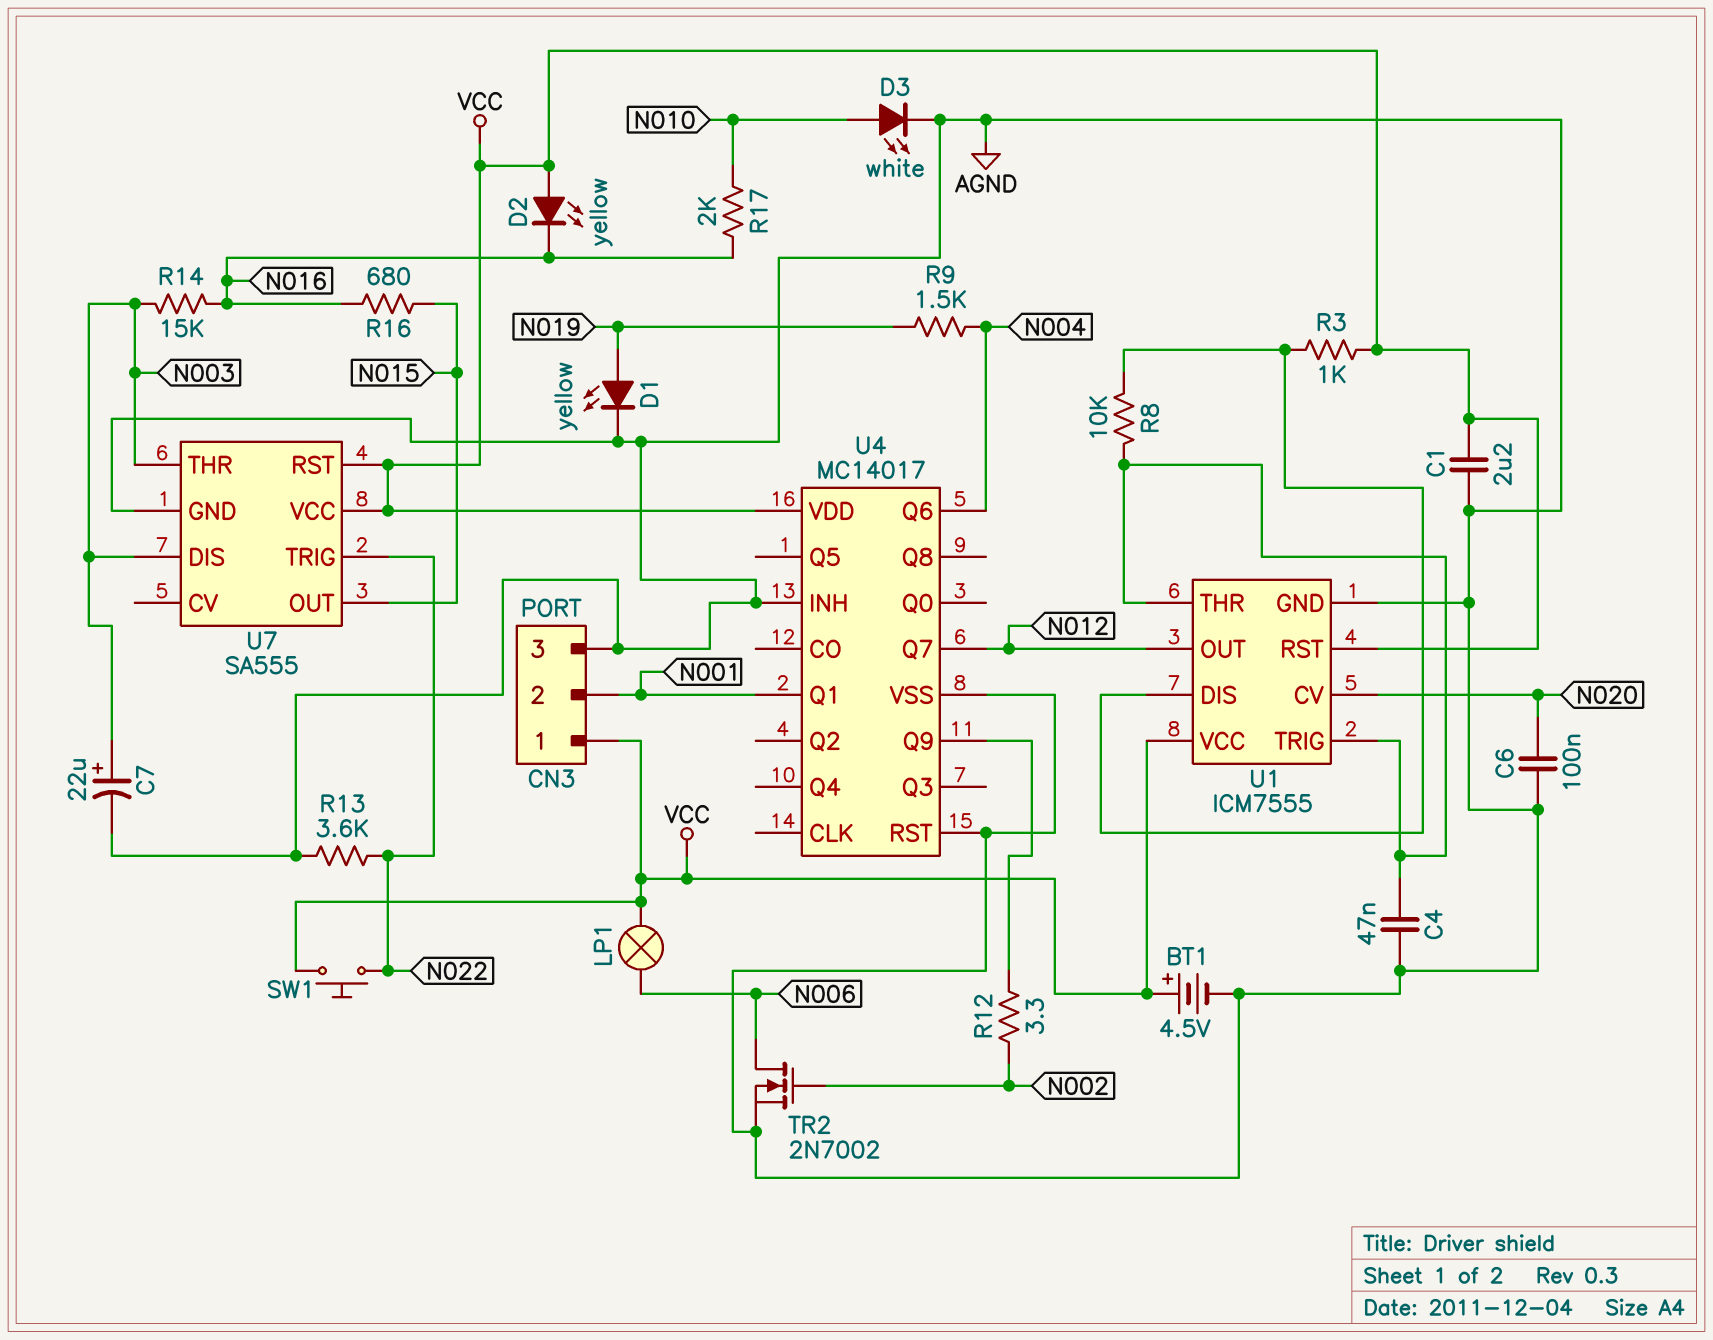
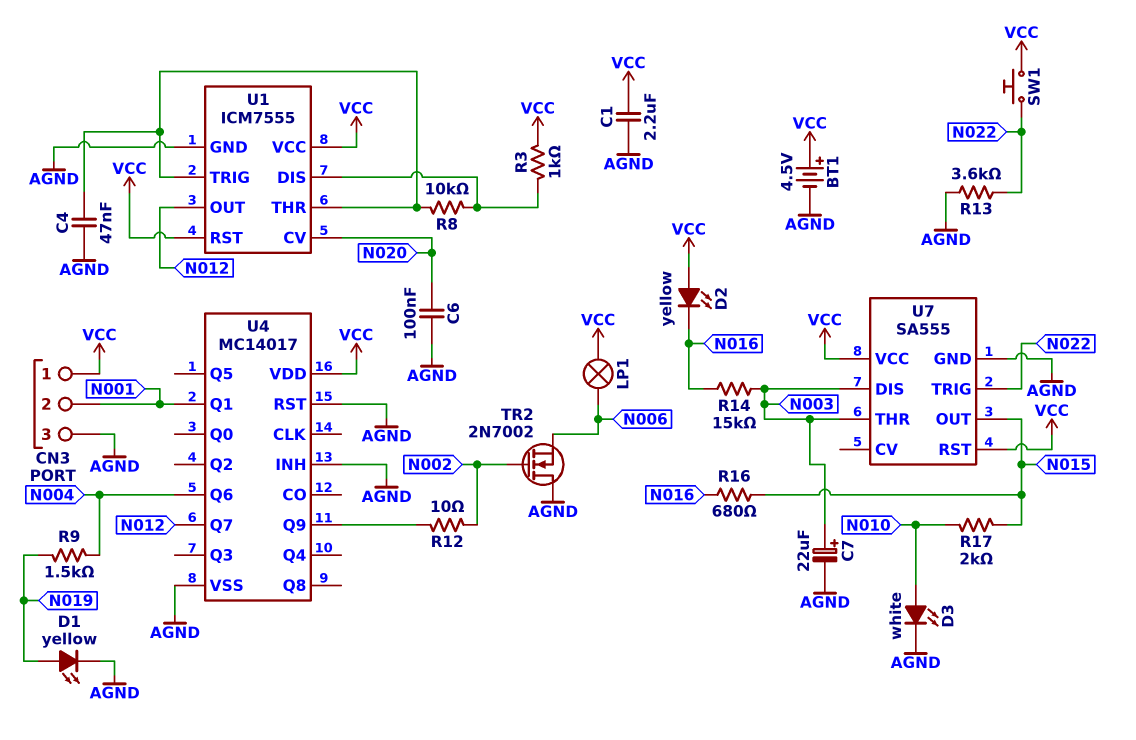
R12: 3.3 (N002, U4/Q9) -> 10 (N002, U4/Q9)
R17: 2k (N010, N016) -> 2k (N010, N015)
TR2: NMOS 2N7002 (G N002, D N006, S AGND) -> NMOS 2N7002 (G N002, D AGND, S N006)

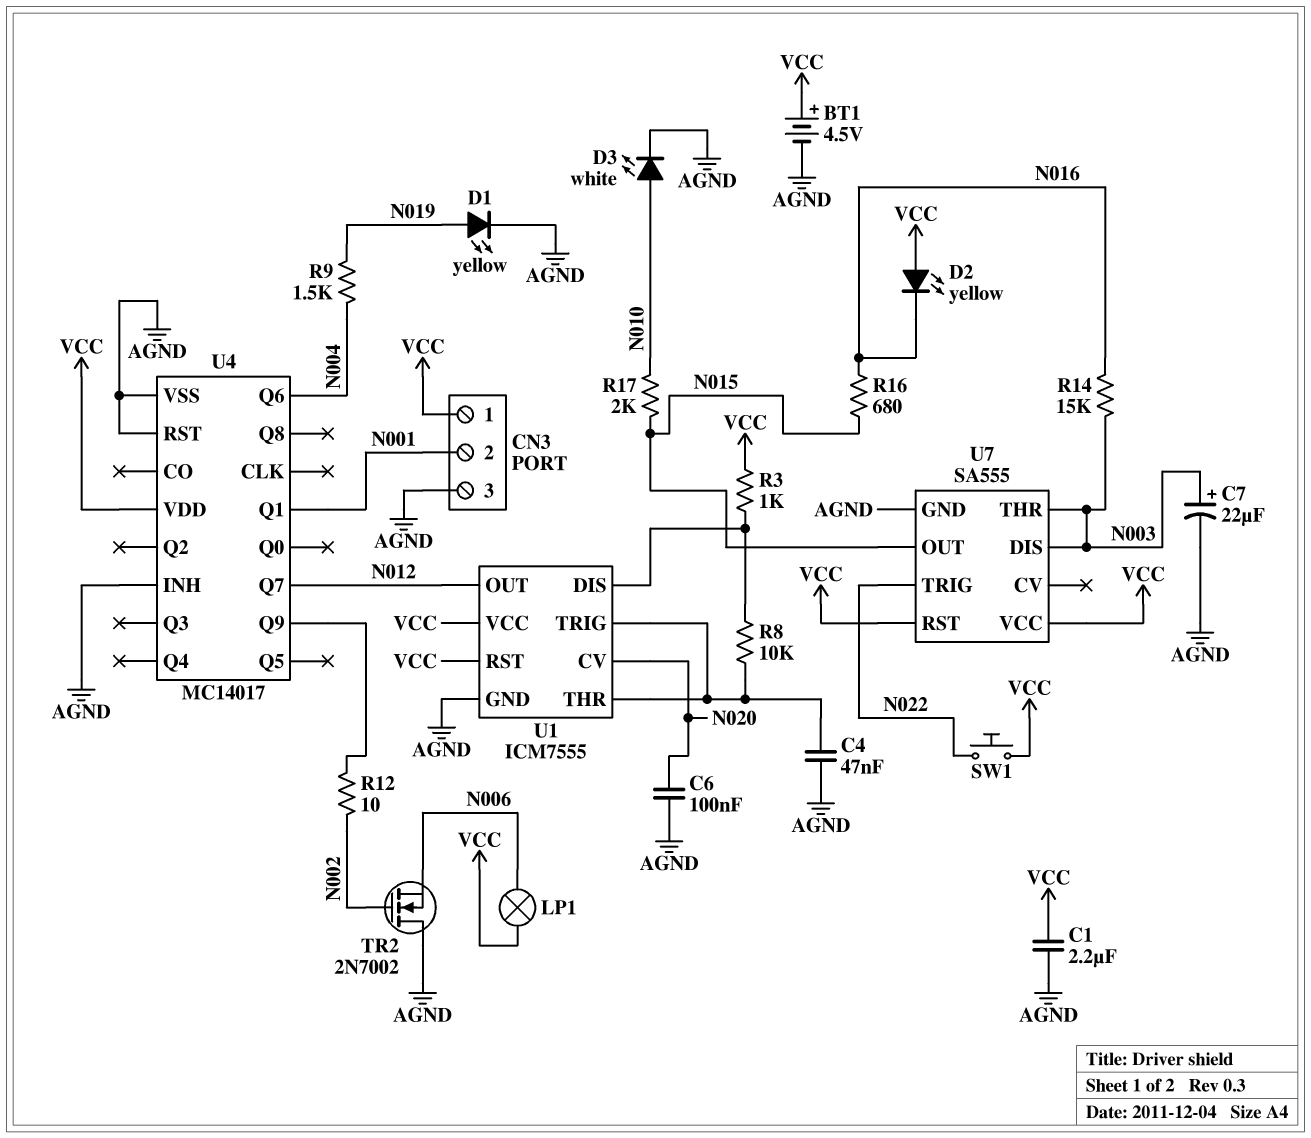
R13: 3.6k (AGND, N022) -> none

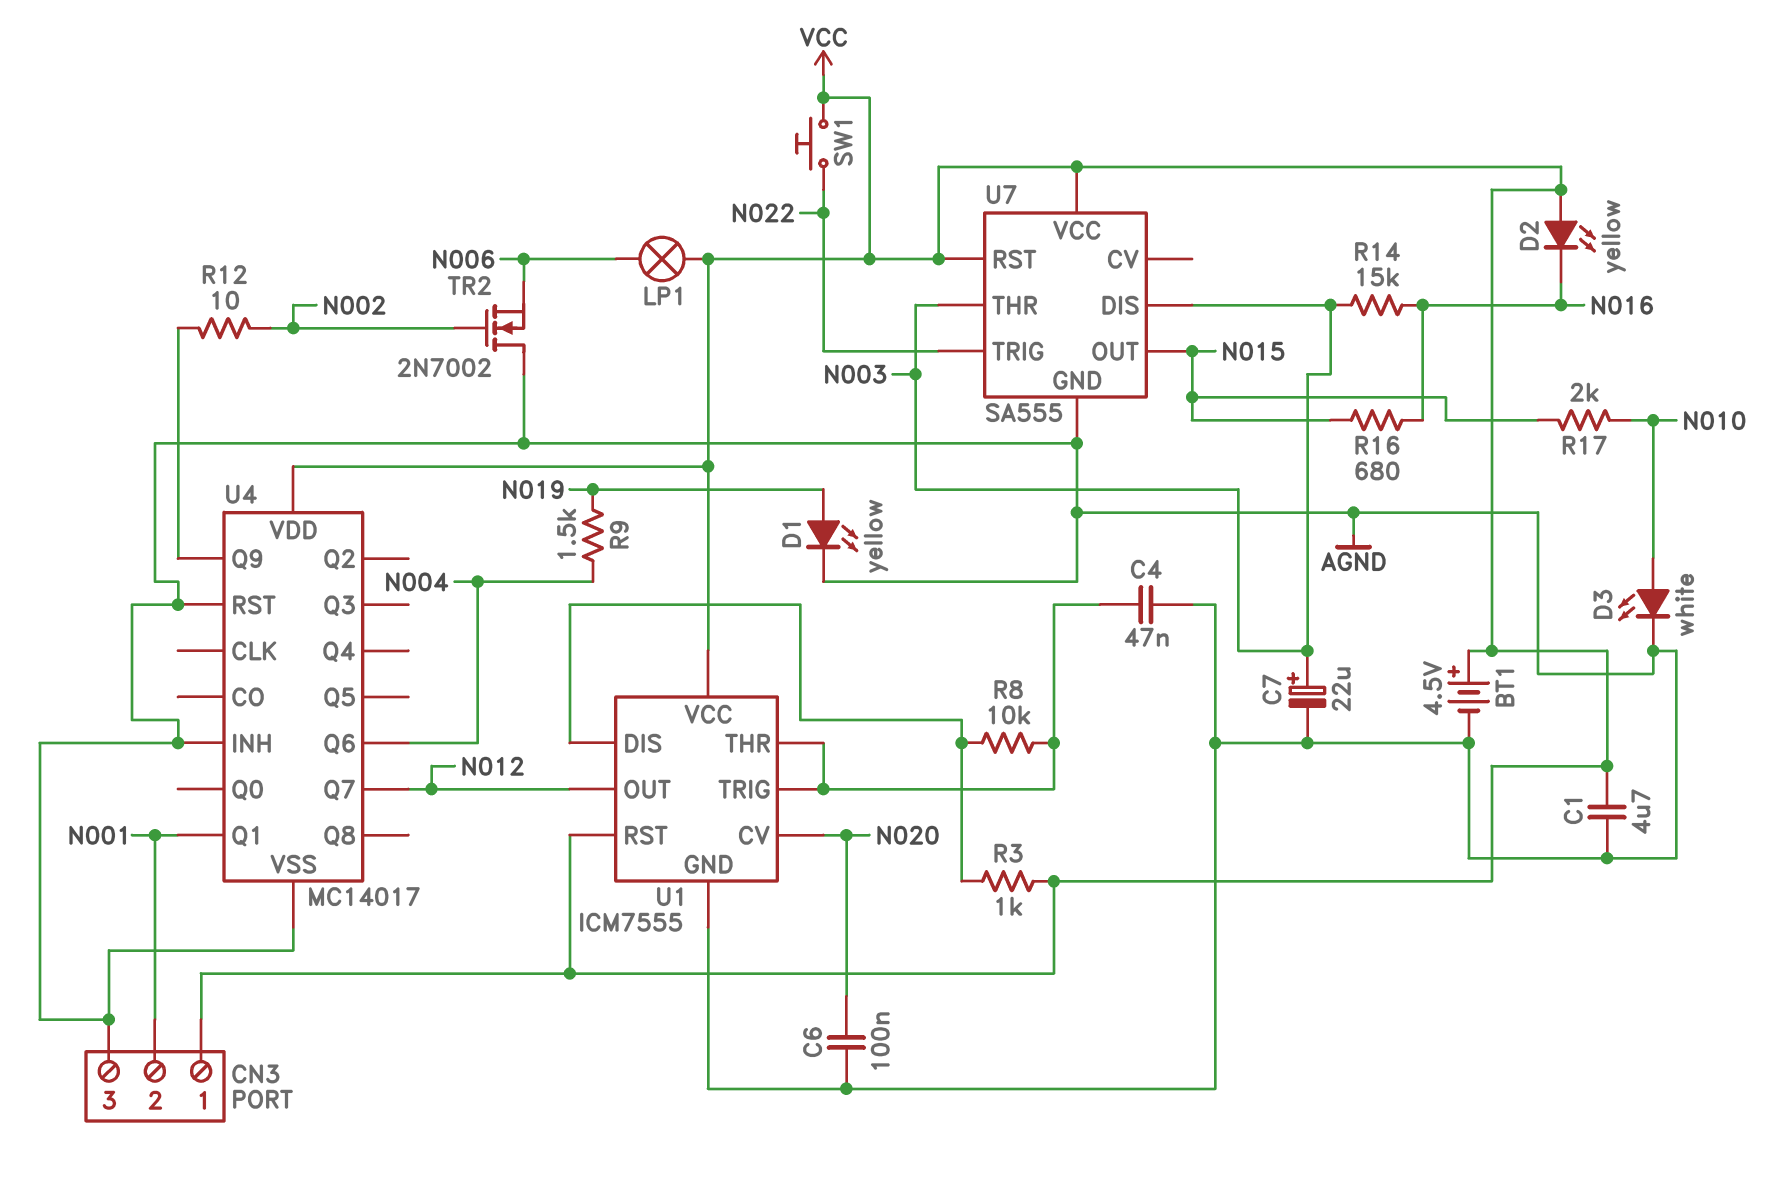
C1: 2.2uF (AGND, VCC) -> 4.7uF (AGND, VCC)

